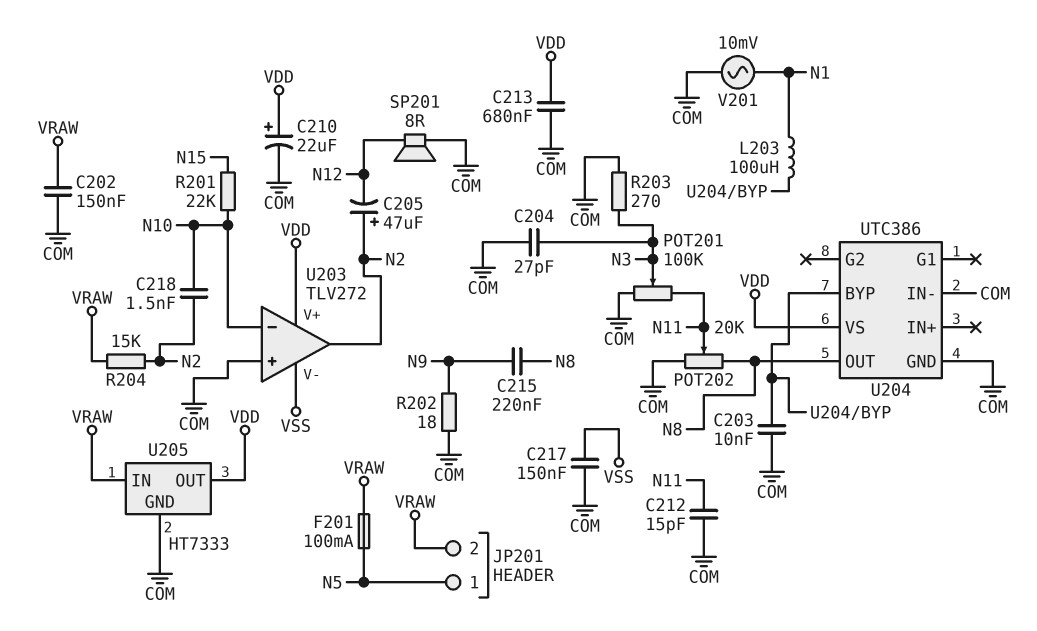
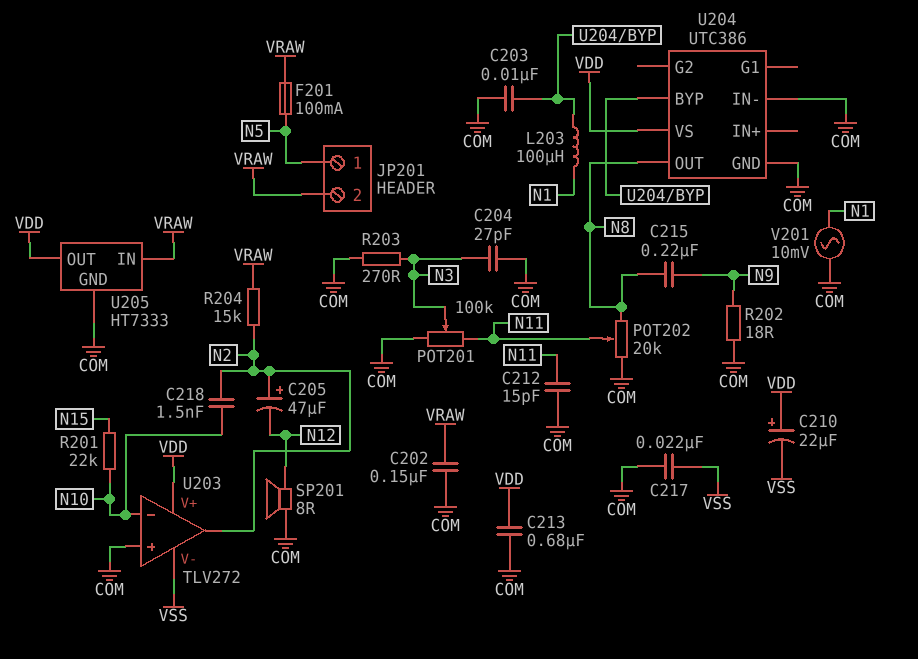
C210: 22uF (plus VDD, minus COM) -> 22uF (plus VDD, minus VSS)
C217: 150nF (COM, VSS) -> 22nF (COM, VSS)

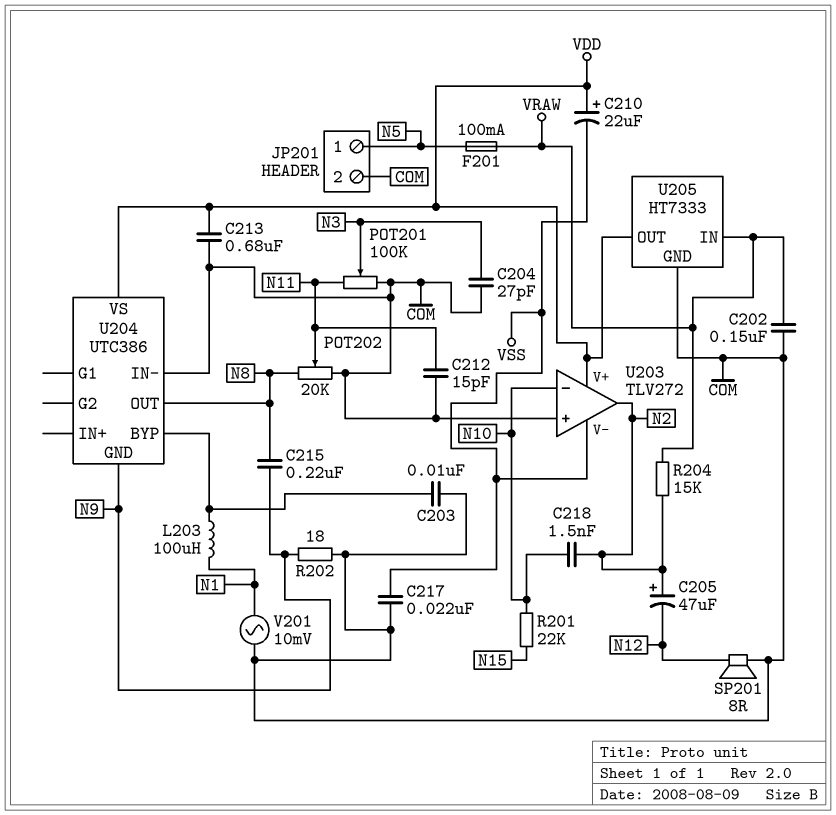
JP201 pin 2: VRAW -> COM
R203: 270 (COM, N3) -> none
U204 pin GND: COM -> N9

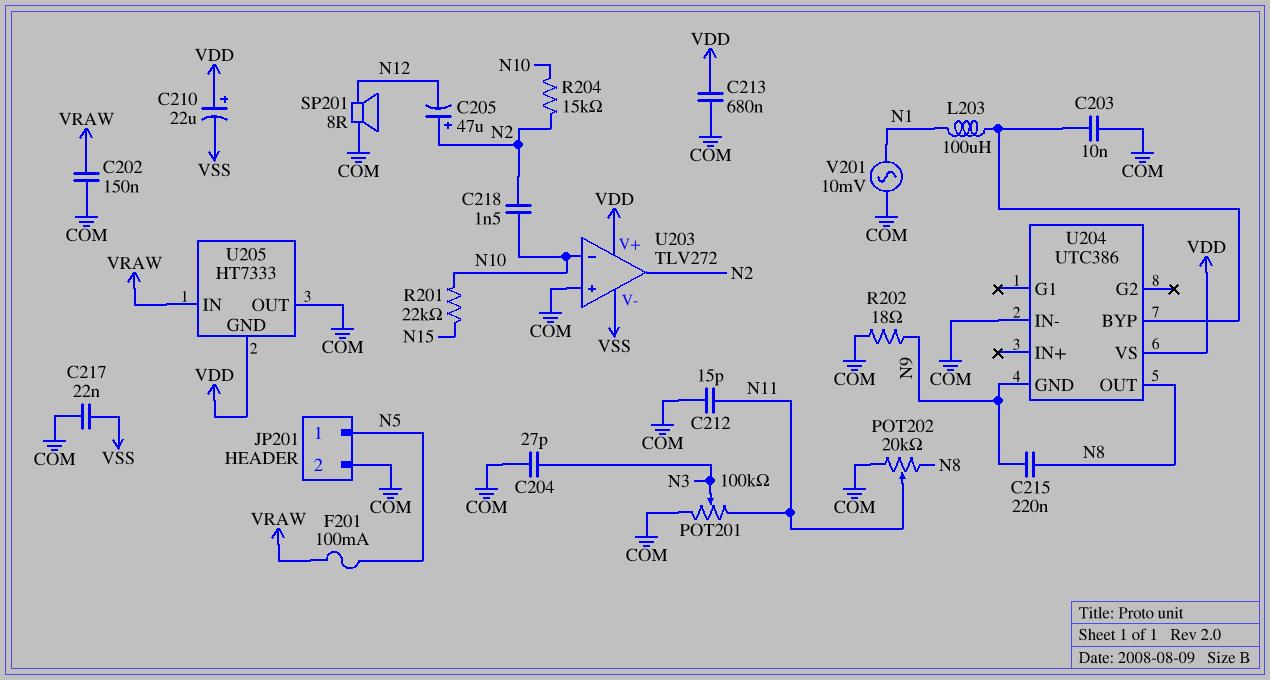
R204: 15k (N2, VRAW) -> 15k (N2, N10)
U205 pin GND: COM -> VDD
U205 pin OUT: VDD -> COM

